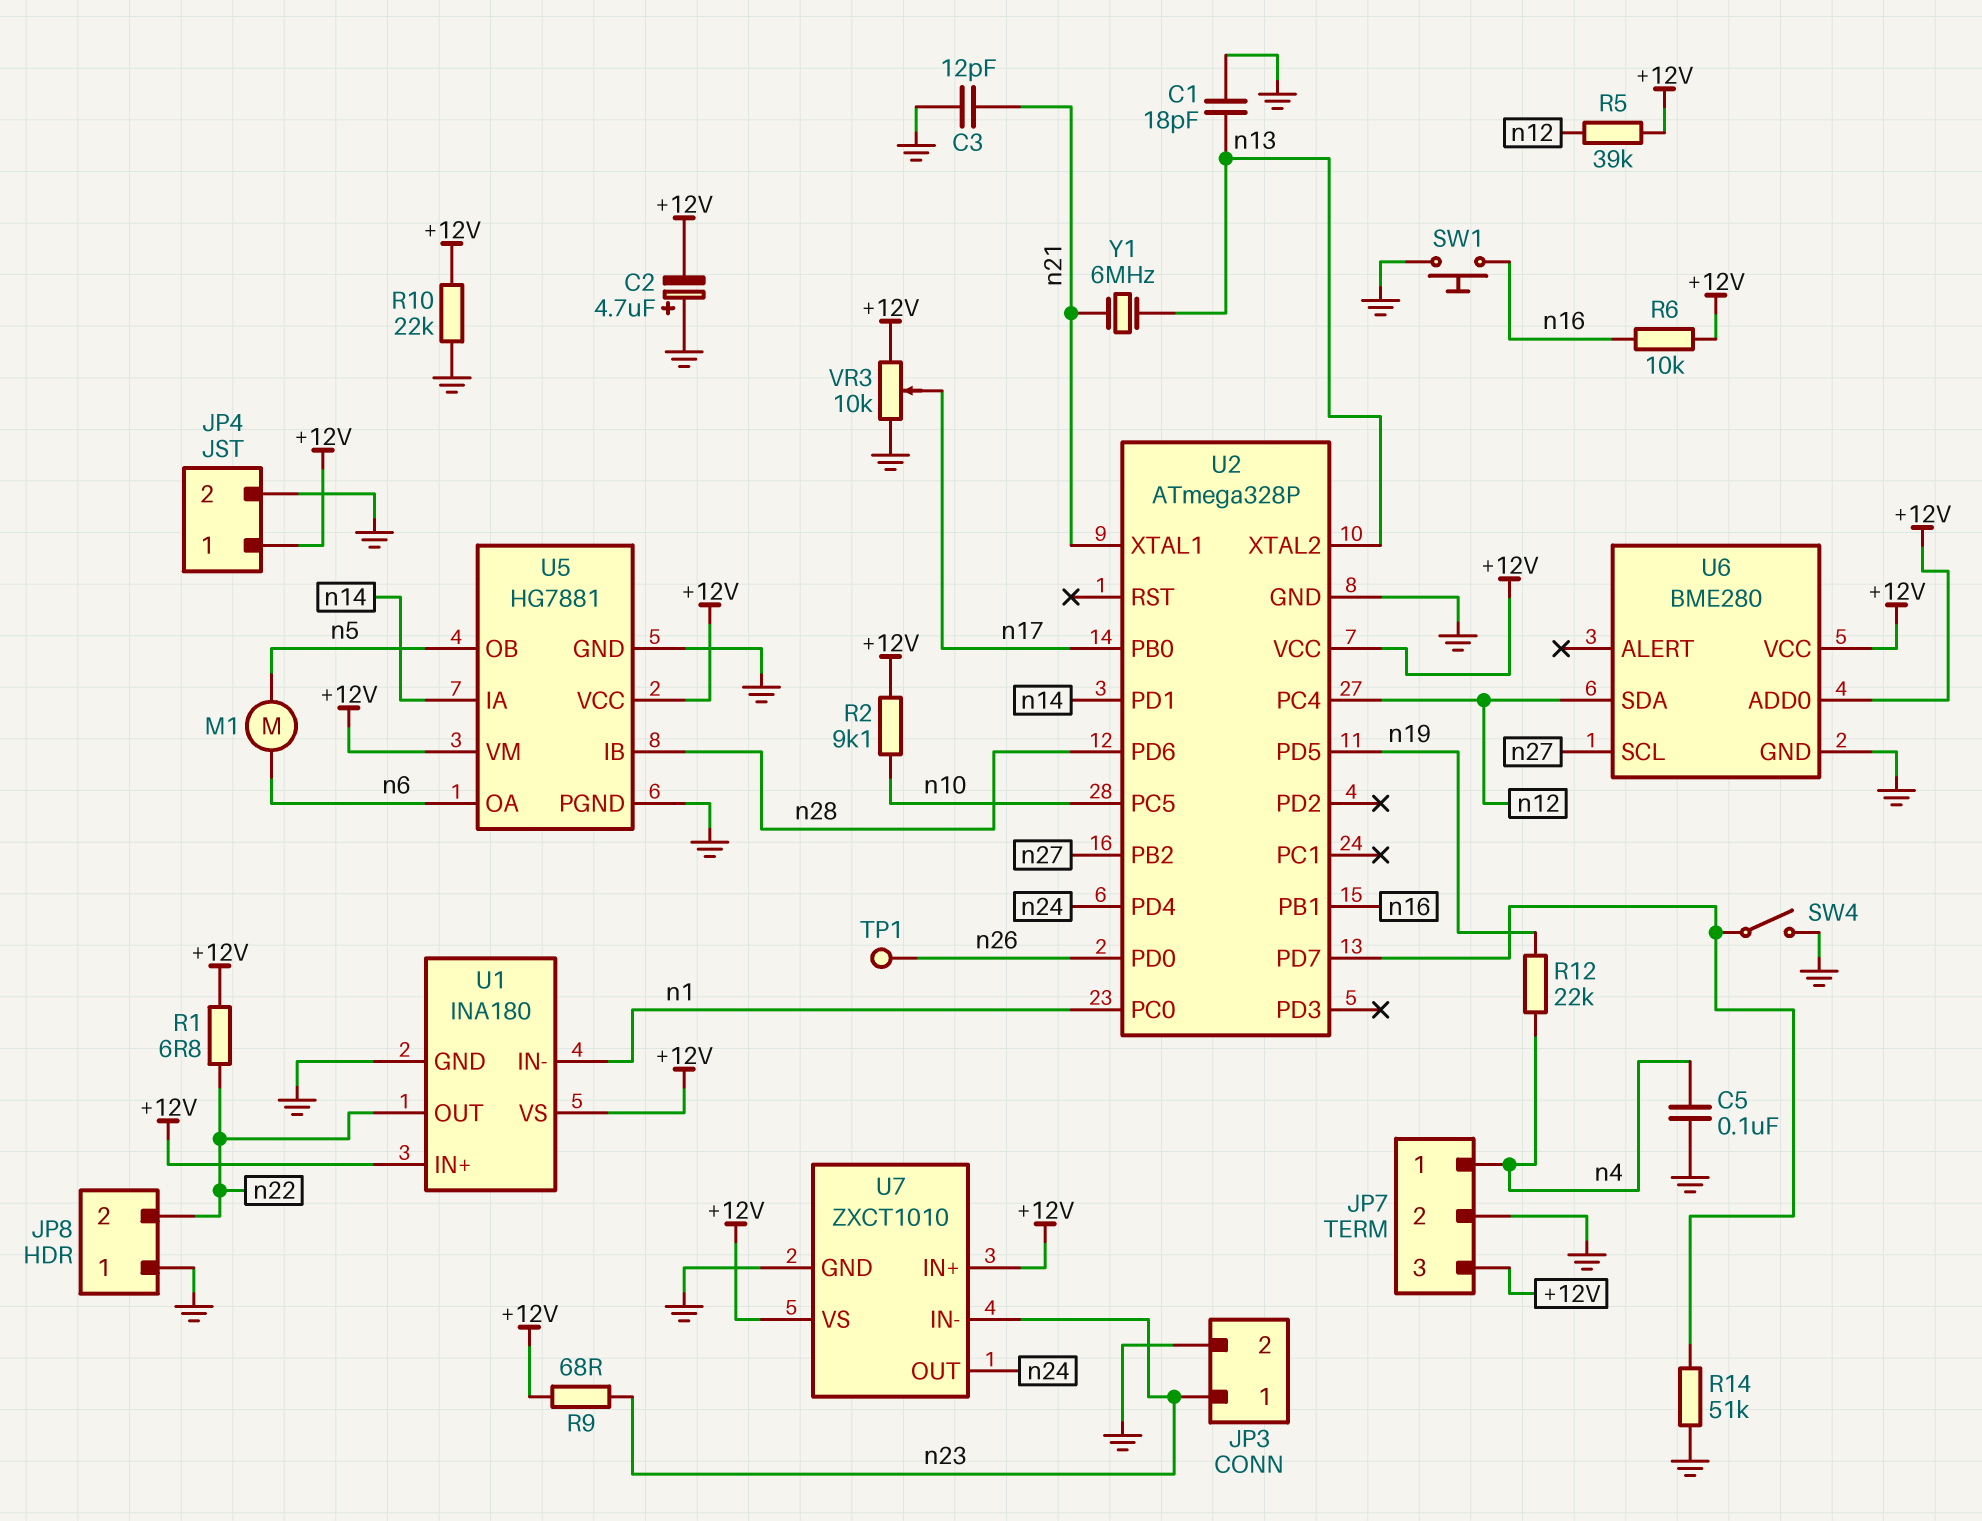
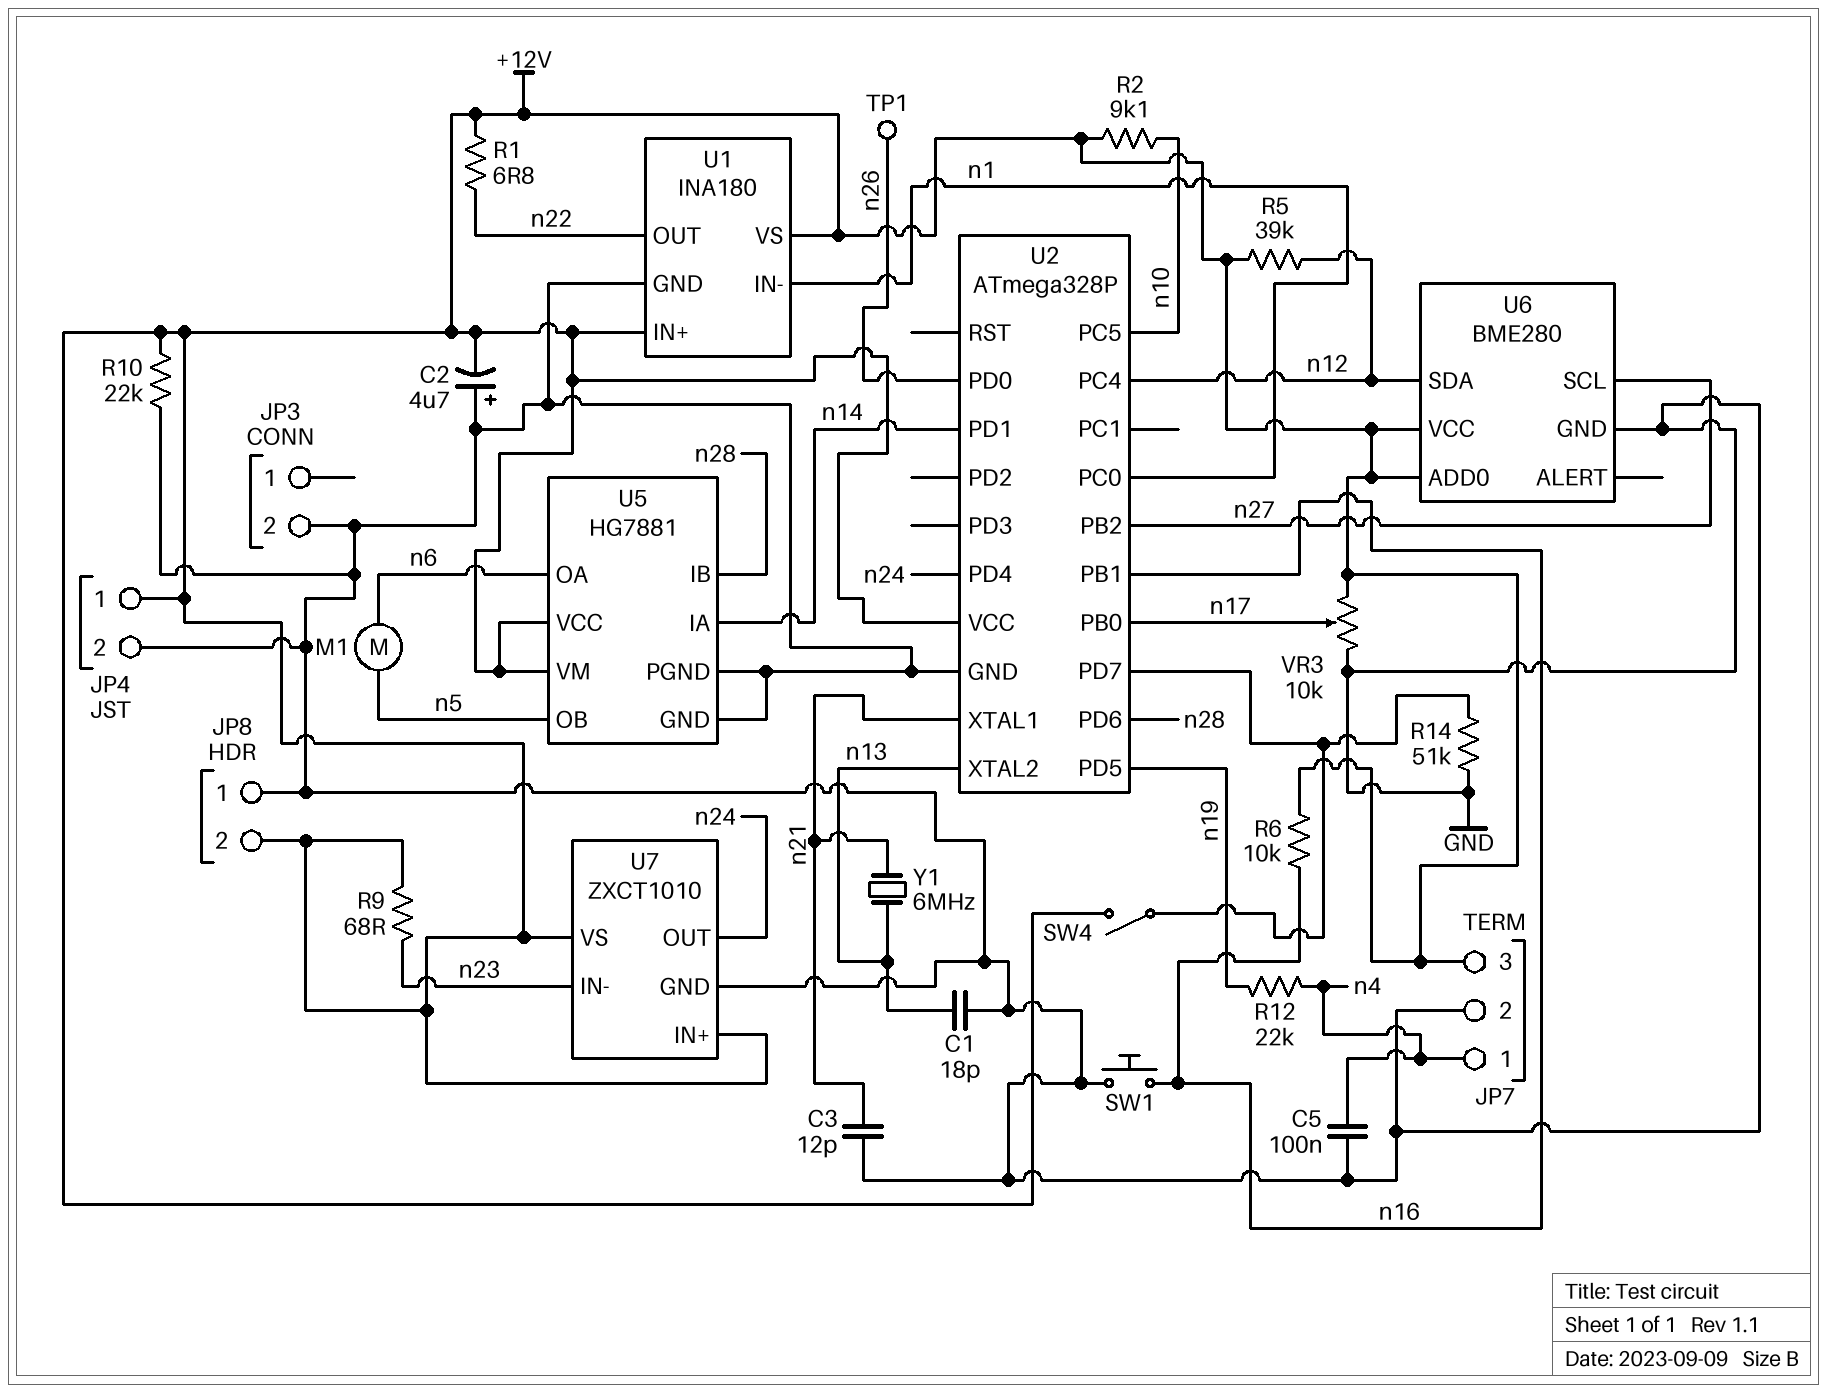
JP3 pin 1: n23 -> none
JP8 pin 2: n22 -> +12V
SW4: switch (GND, U2/PD7) -> switch (+12V, U2/PD7)

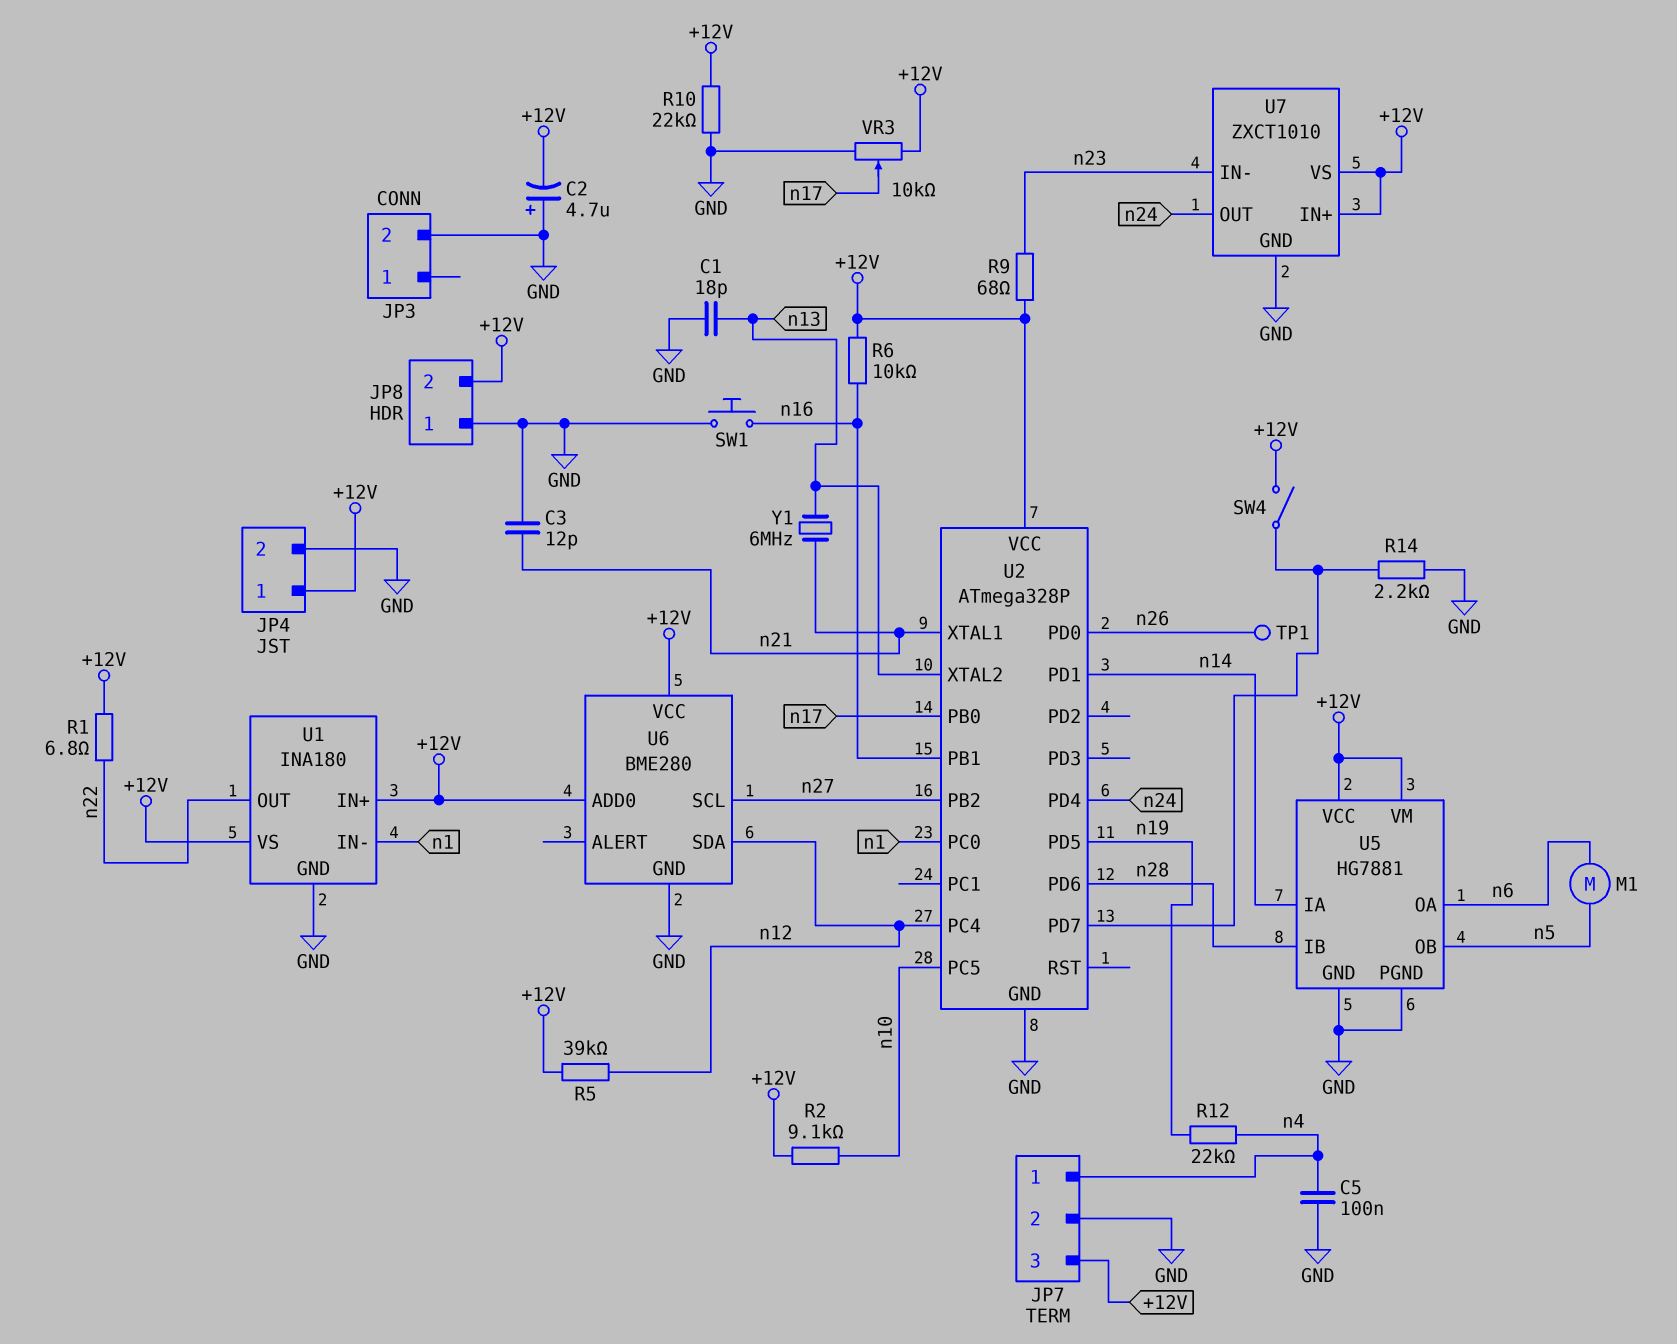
R14: 51k (GND, U2/PD7) -> 2.2k (GND, U2/PD7)

